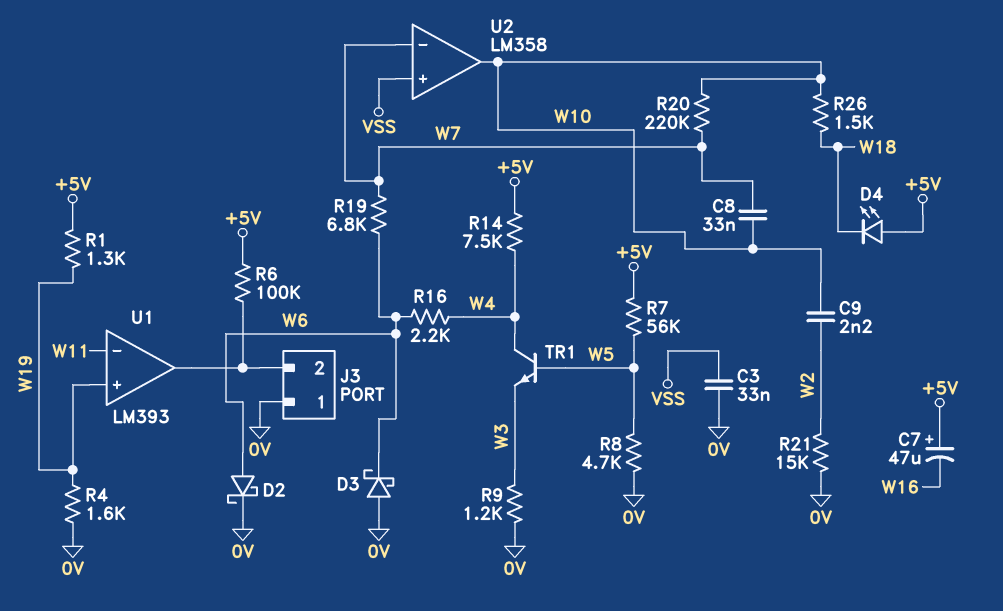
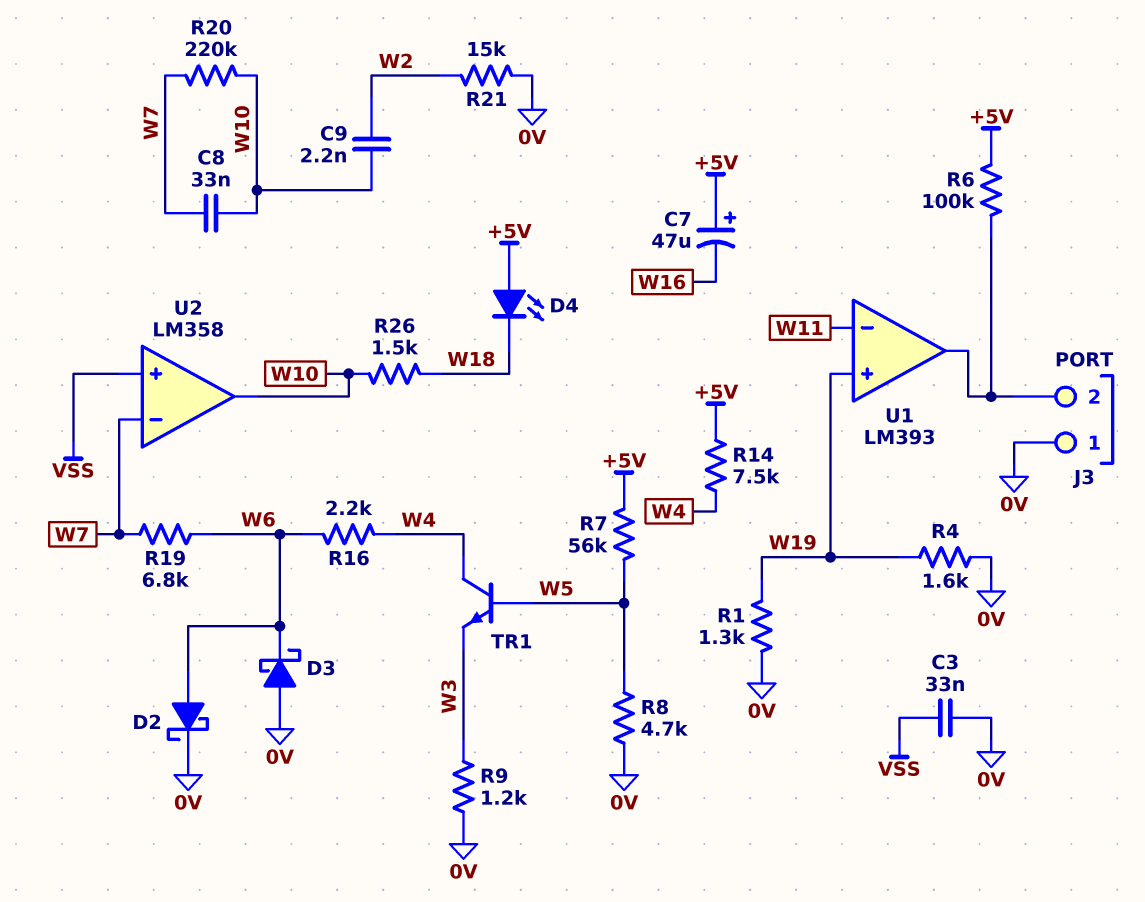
R1: 1.3k (+5V, W19) -> 1.3k (0V, W19)

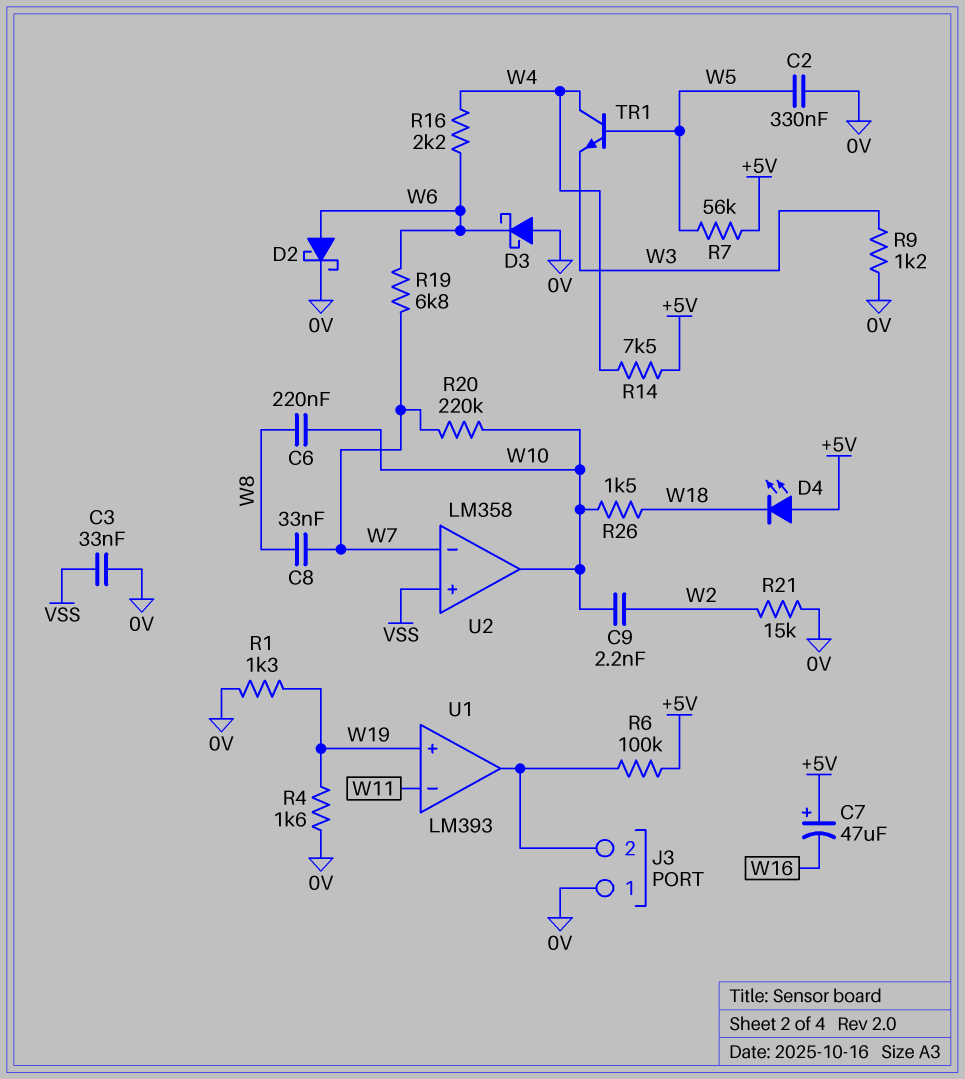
C2: none -> 330nF (0V, W5)
C6: none -> 220nF (W8, W10)
C8: 33nF (W7, W10) -> 33nF (W7, W8)
R8: 4.7k (0V, W5) -> none

